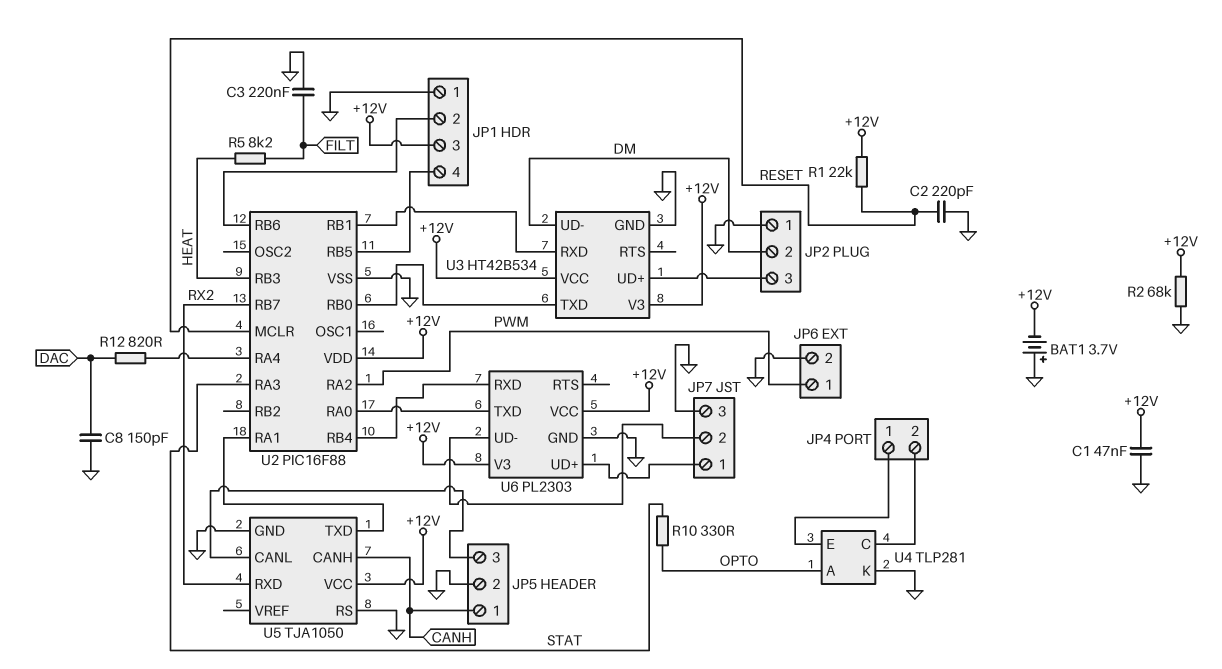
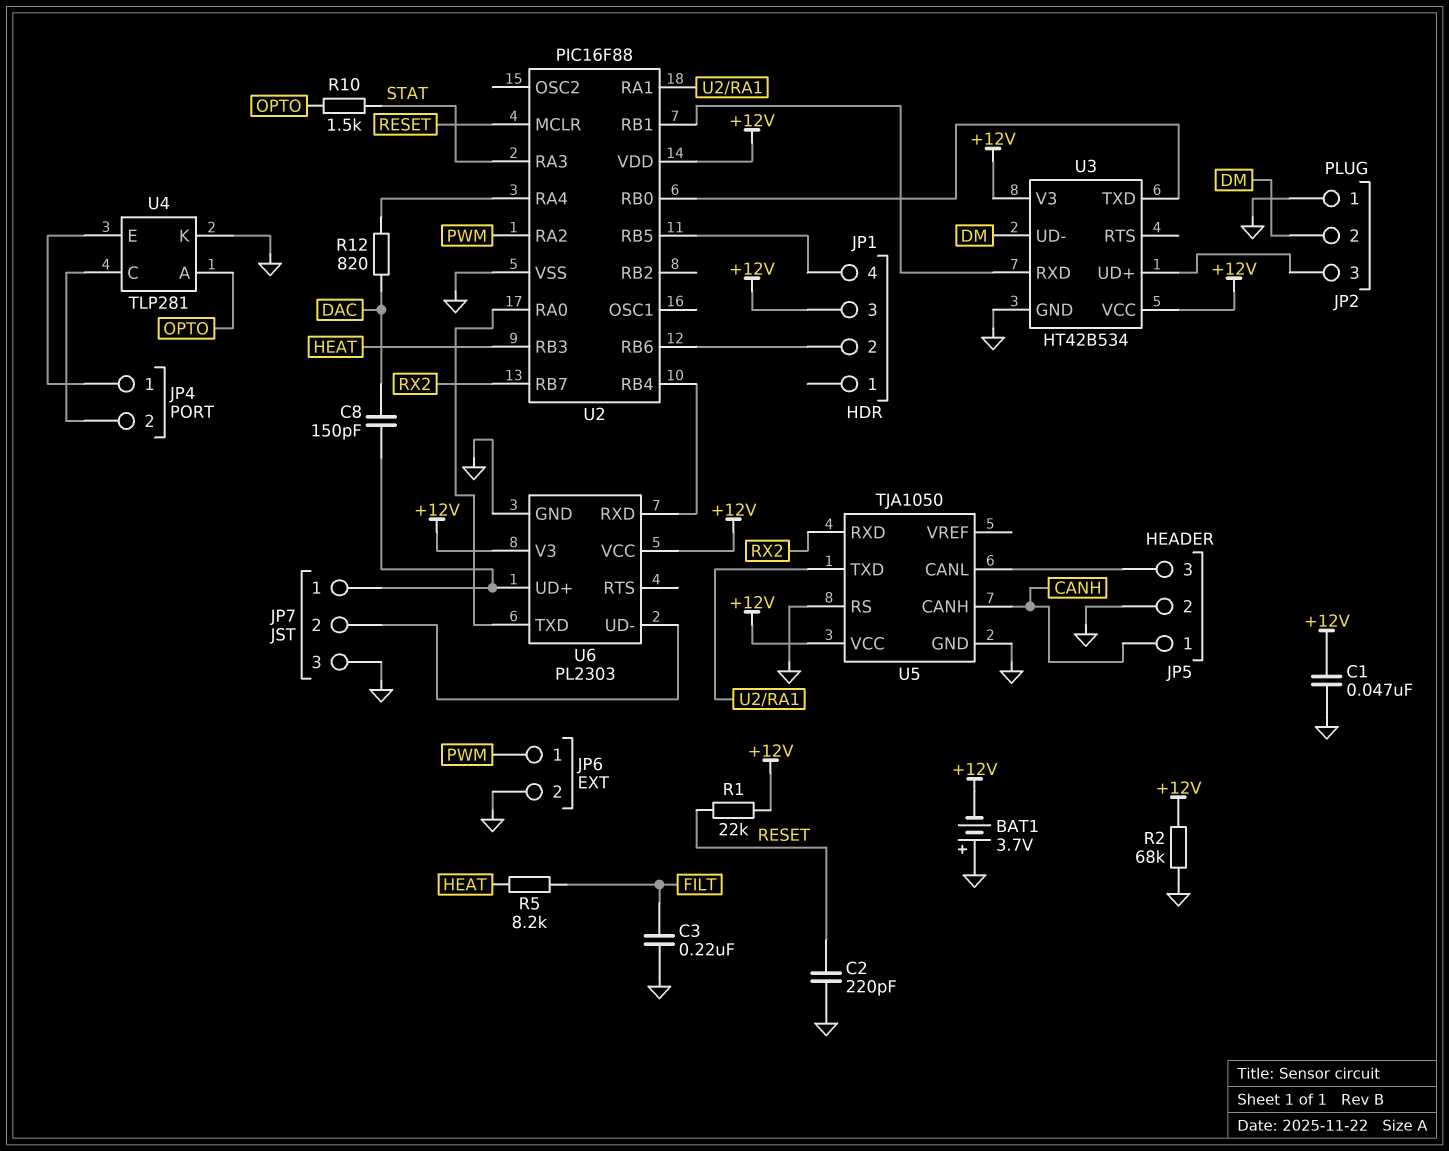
C8: 150pF (DAC, GND) -> 150pF (DAC, JP7/1)
JP1 pin 1: GND -> none
R10: 330 (OPTO, STAT) -> 1.5k (OPTO, STAT)

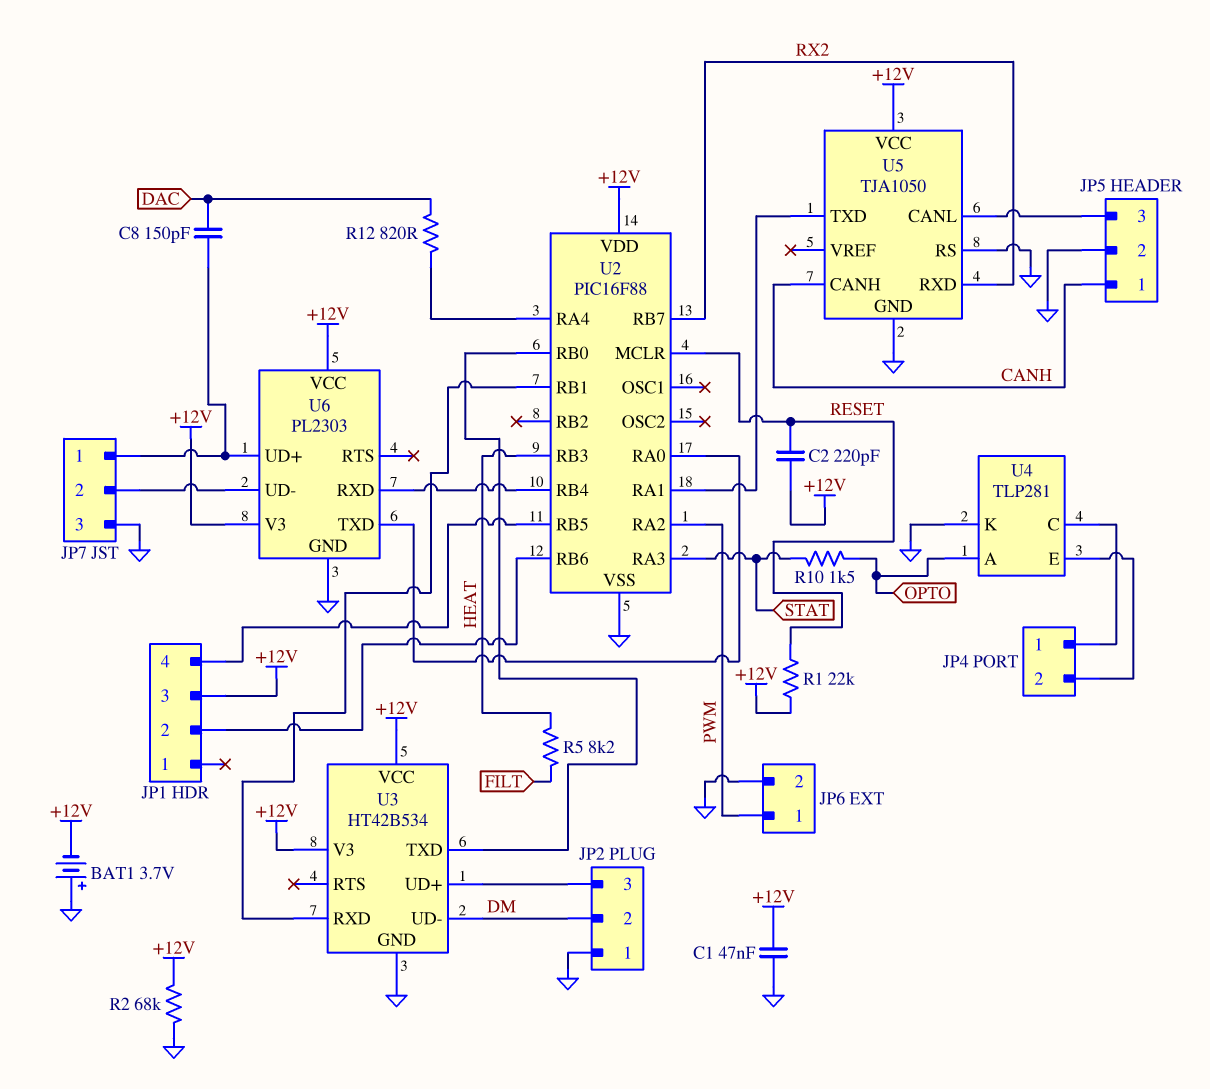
C2: 220pF (GND, RESET) -> 220pF (+12V, RESET)
C3: 220nF (FILT, GND) -> none
U4 pin C: JP4/2 -> JP4/1
U4 pin E: JP4/1 -> JP4/2

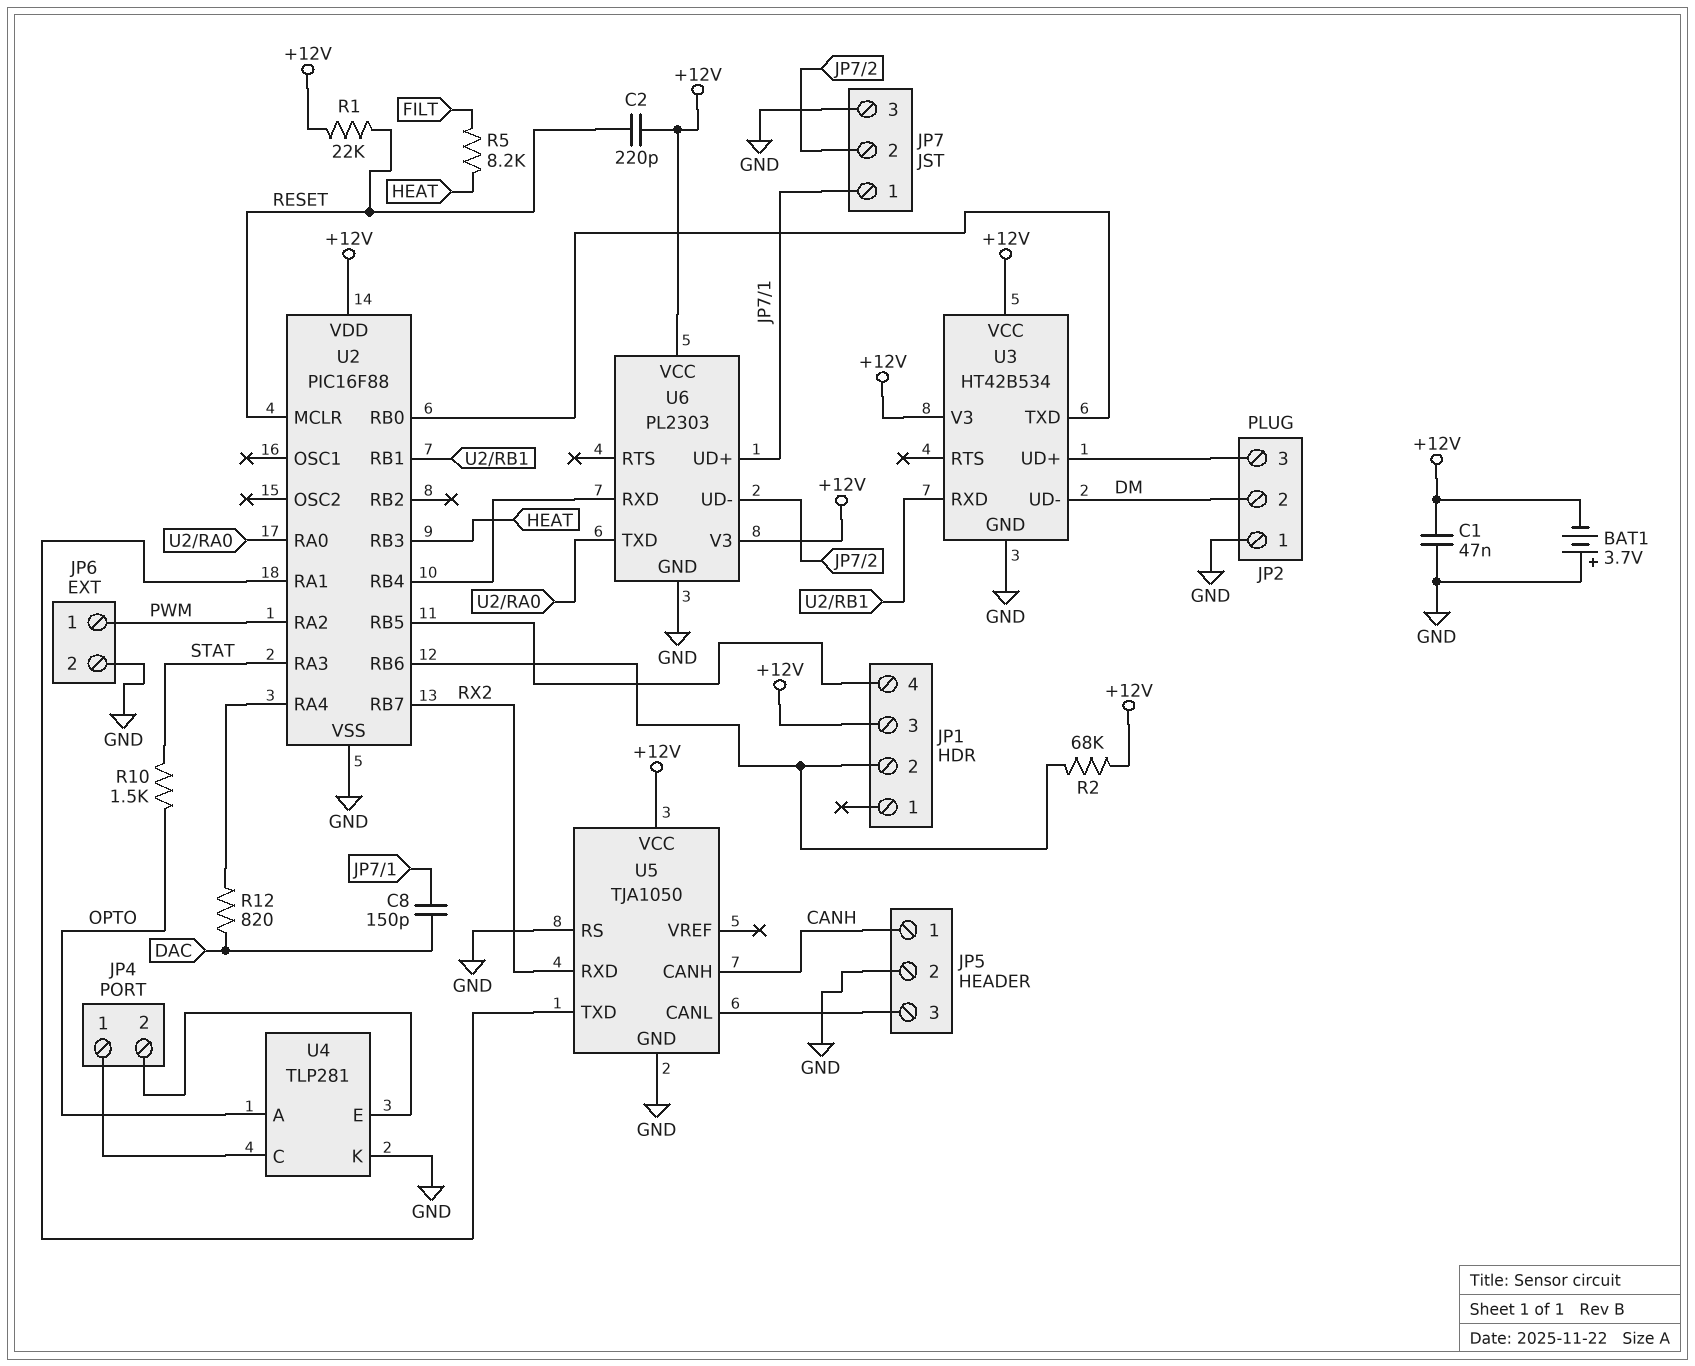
R2: 68k (+12V, GND) -> 68k (+12V, JP1/2)

